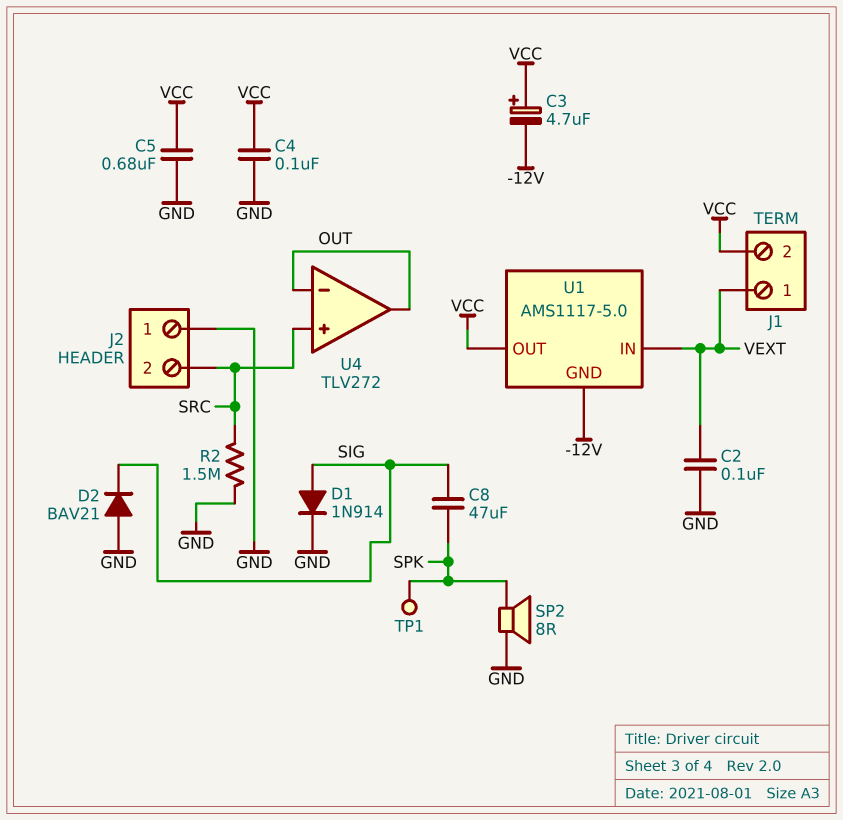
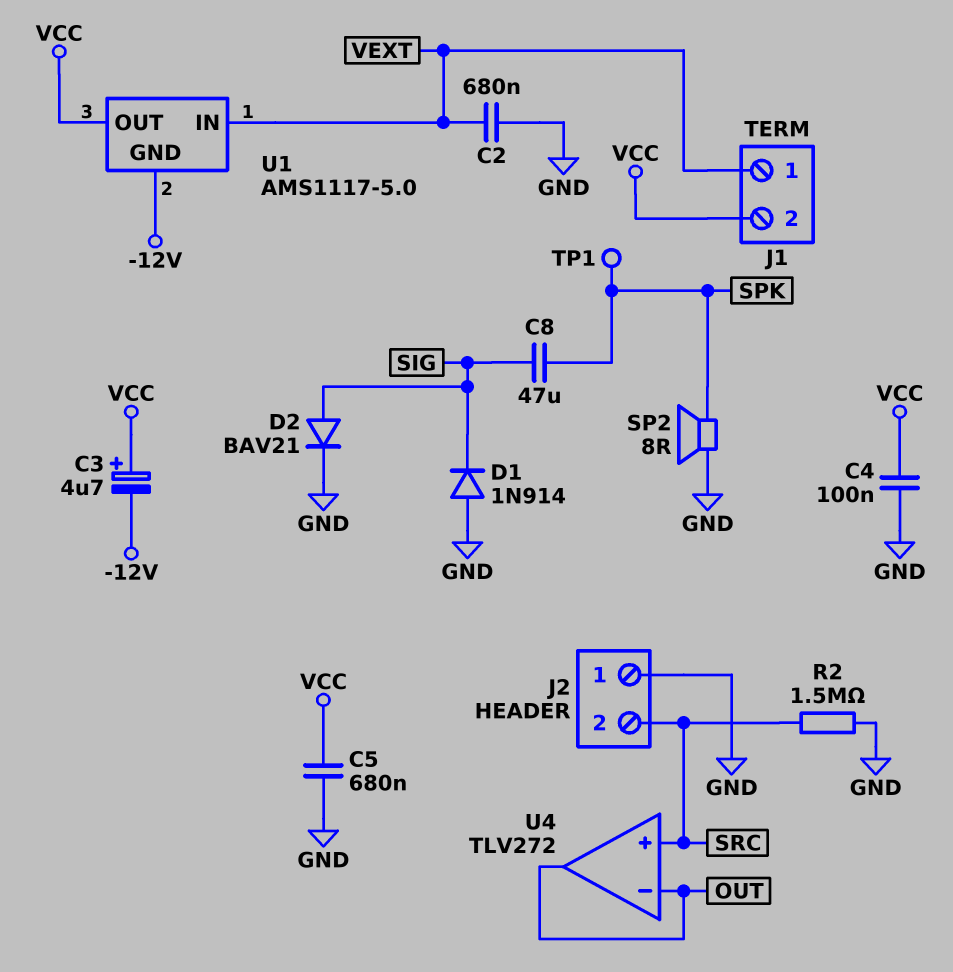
C2: 100nF (GND, VEXT) -> 680nF (GND, VEXT)
D1: diode 1N914 (A SIG, K GND) -> diode 1N914 (A GND, K SIG)
D2: diode BAV21 (A GND, K SIG) -> diode BAV21 (A SIG, K GND)

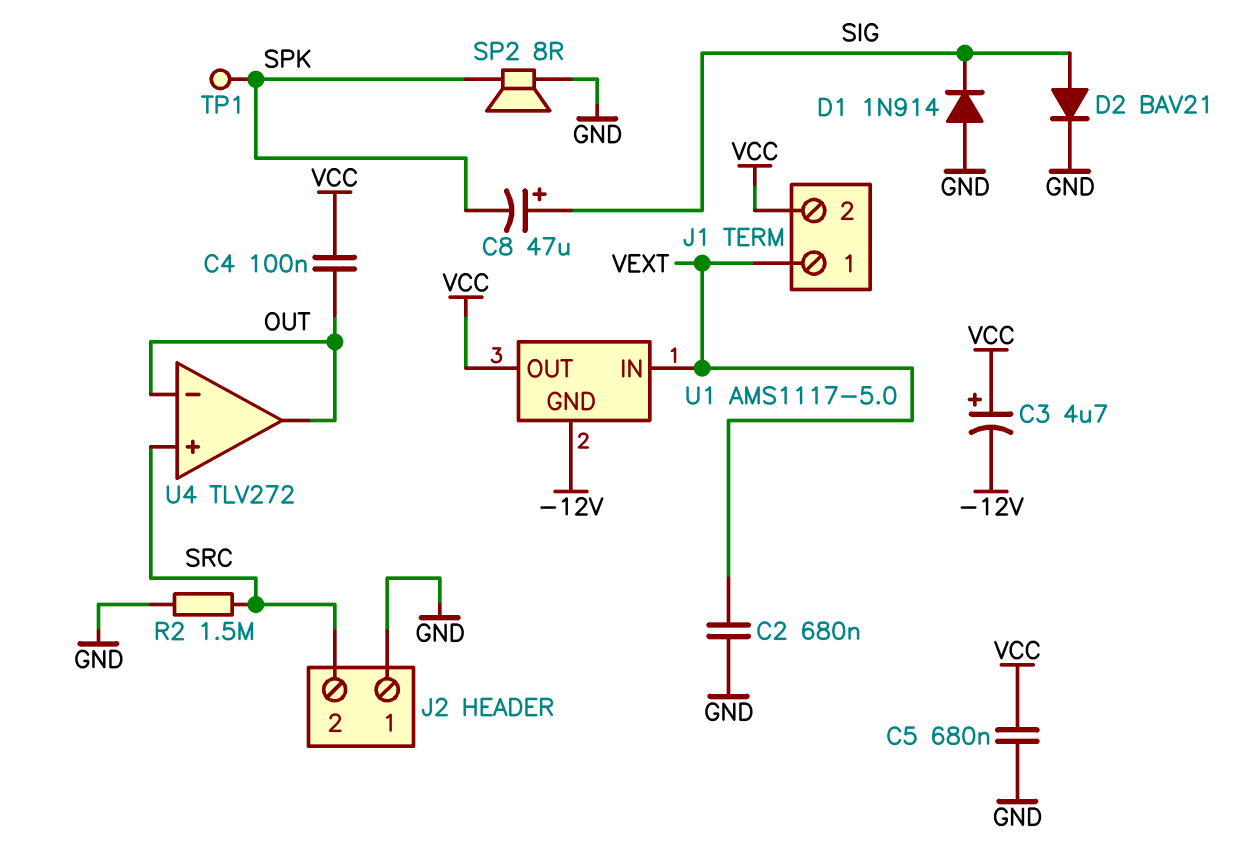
C4: 100nF (GND, VCC) -> 100nF (OUT, VCC)
C8: 47uF (SIG, SPK) -> 47uF (plus SIG, minus SPK)

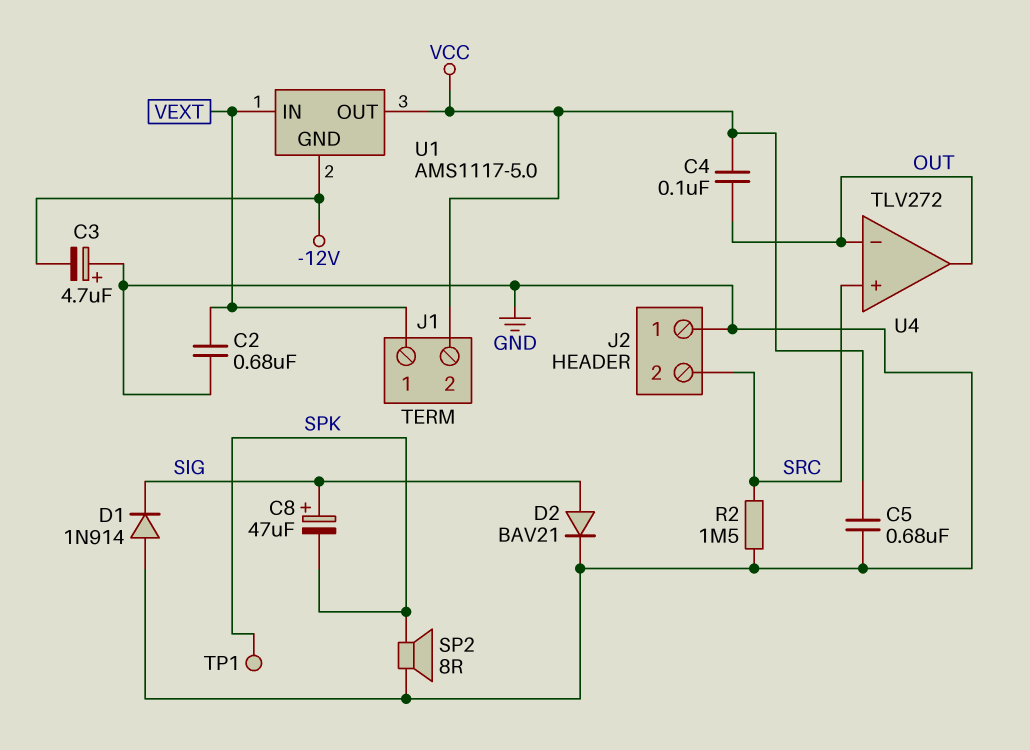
C3: 4.7uF (plus VCC, minus -12V) -> 4.7uF (plus GND, minus -12V)

